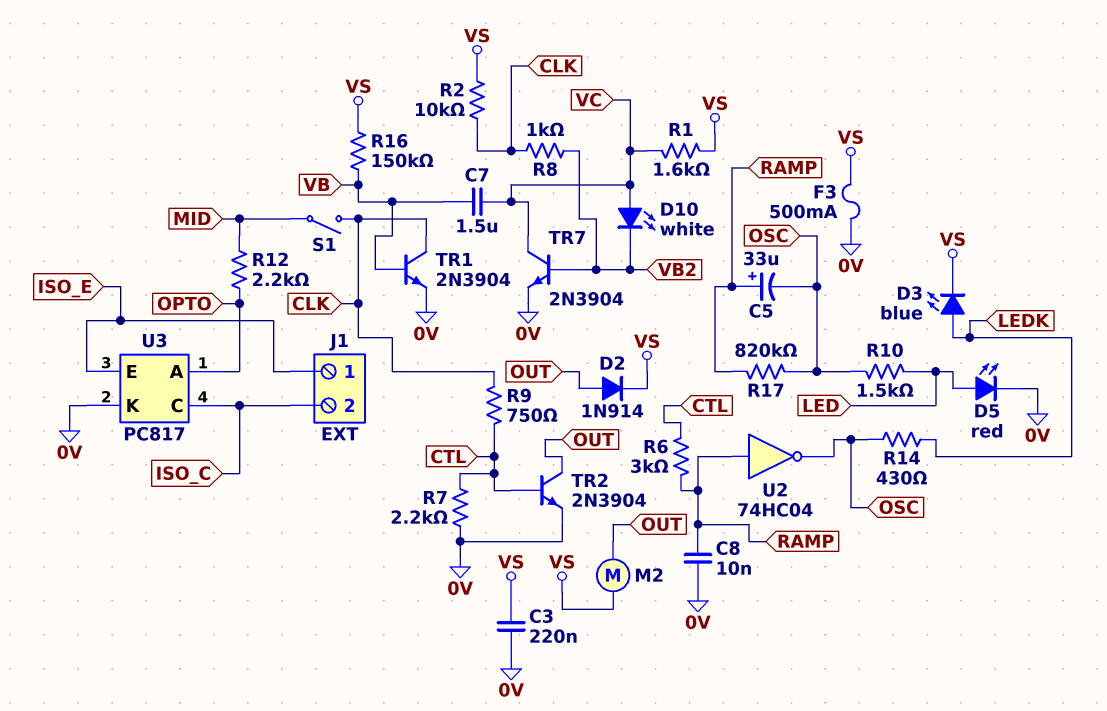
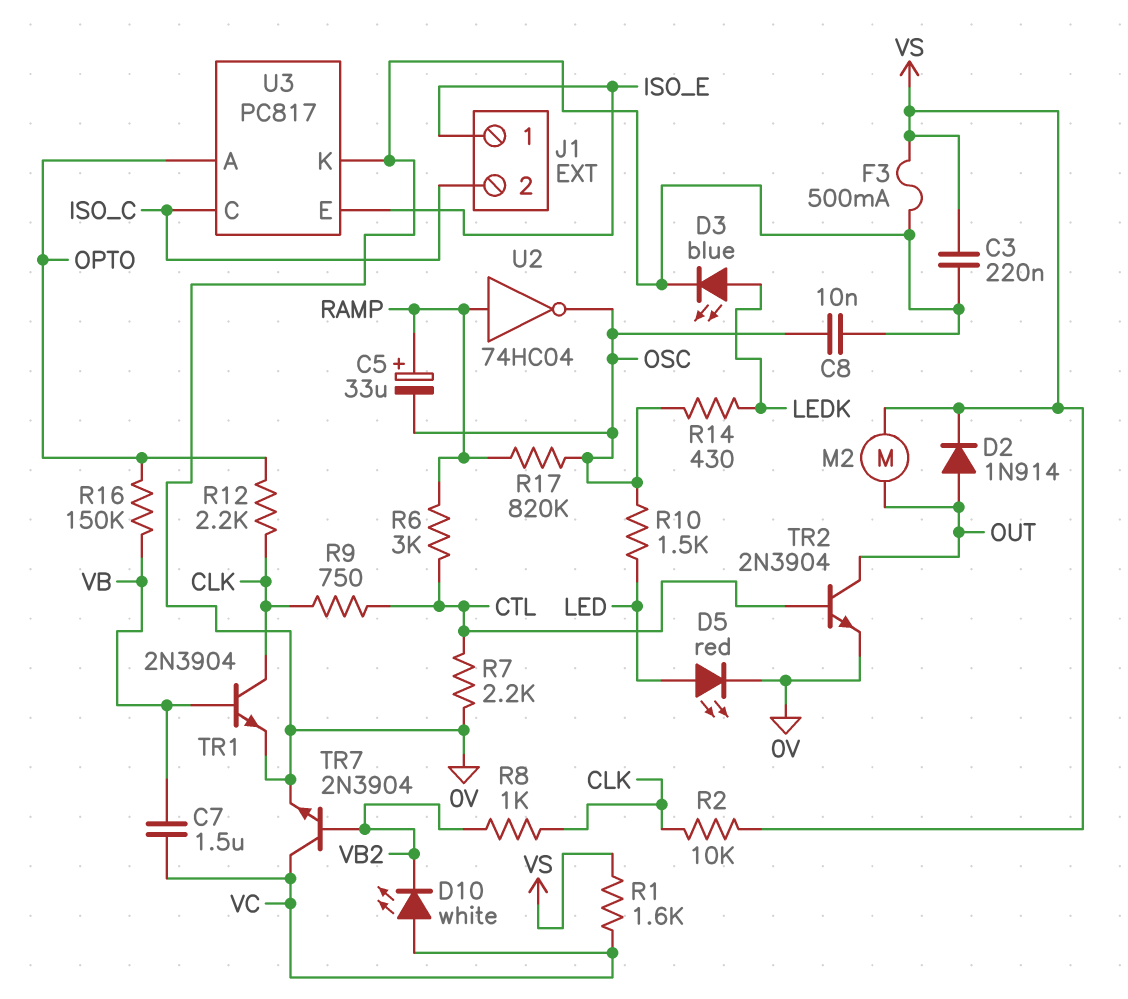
C8: 10nF (0V, RAMP) -> 10nF (0V, OSC)
D3: LED blue (A LEDK, K VS) -> LED blue (A LEDK, K 0V)
R12: 2.2k (MID, OPTO) -> 2.2k (CLK, OPTO)
R16: 150k (VB, VS) -> 150k (OPTO, VB)
S1: switch (CLK, MID) -> none

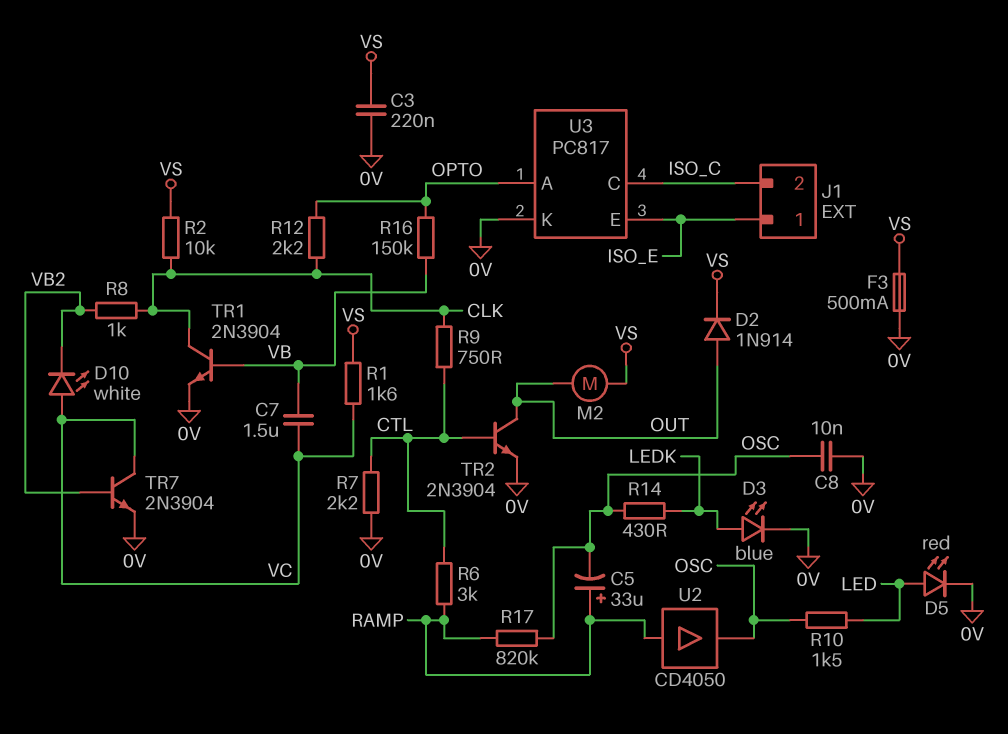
U2: NOT 74HC04 (in RAMP, out OSC) -> buffer CD4050 (in RAMP, out OSC)

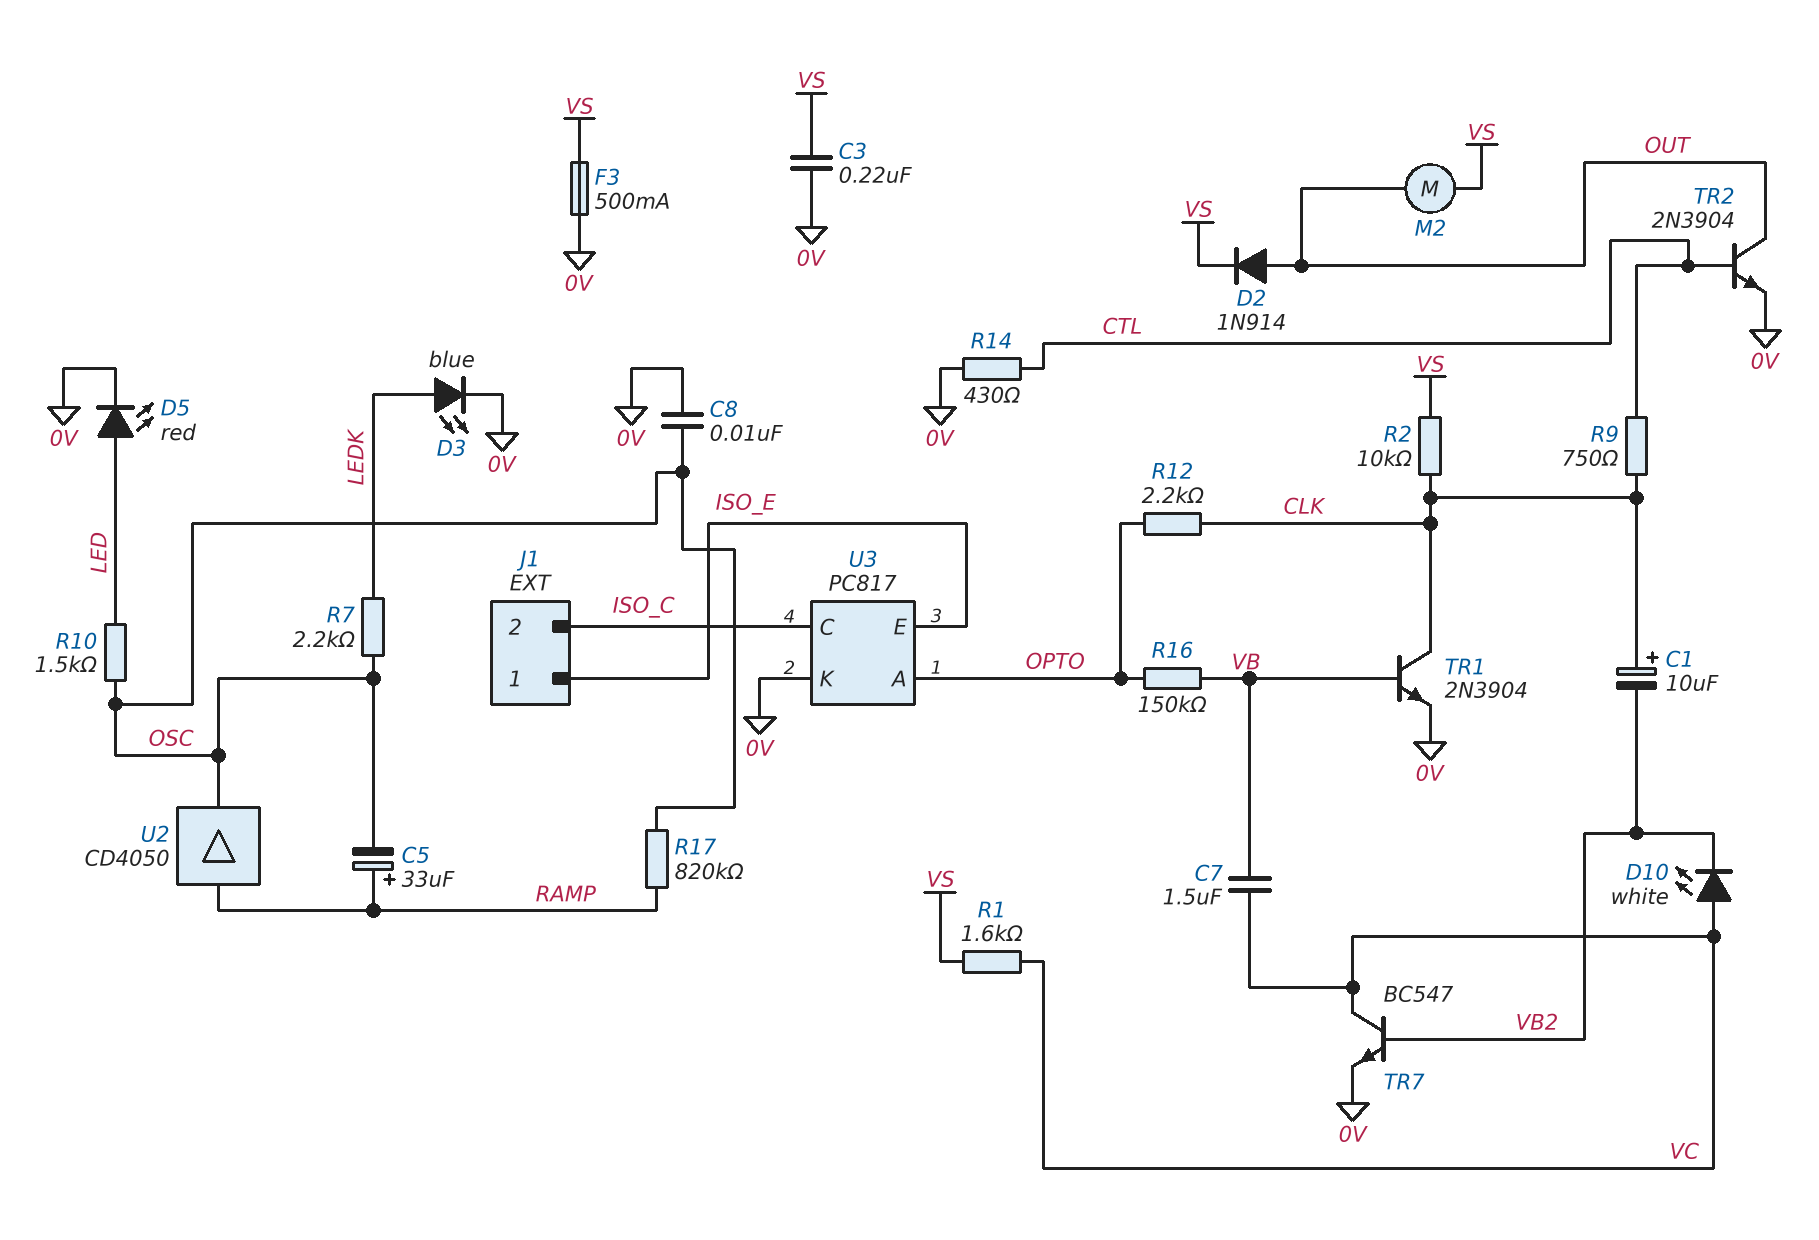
C1: none -> 10uF (plus CLK, minus VB2)
R6: 3k (CTL, RAMP) -> none
R7: 2.2k (0V, CTL) -> 2.2k (LEDK, OSC)
R8: 1k (CLK, VB2) -> none
R14: 430 (LEDK, OSC) -> 430 (0V, CTL)
TR7: NPN 2N3904 (B VB2, C VC, E 0V) -> NPN BC547 (B VB2, C VC, E 0V)

